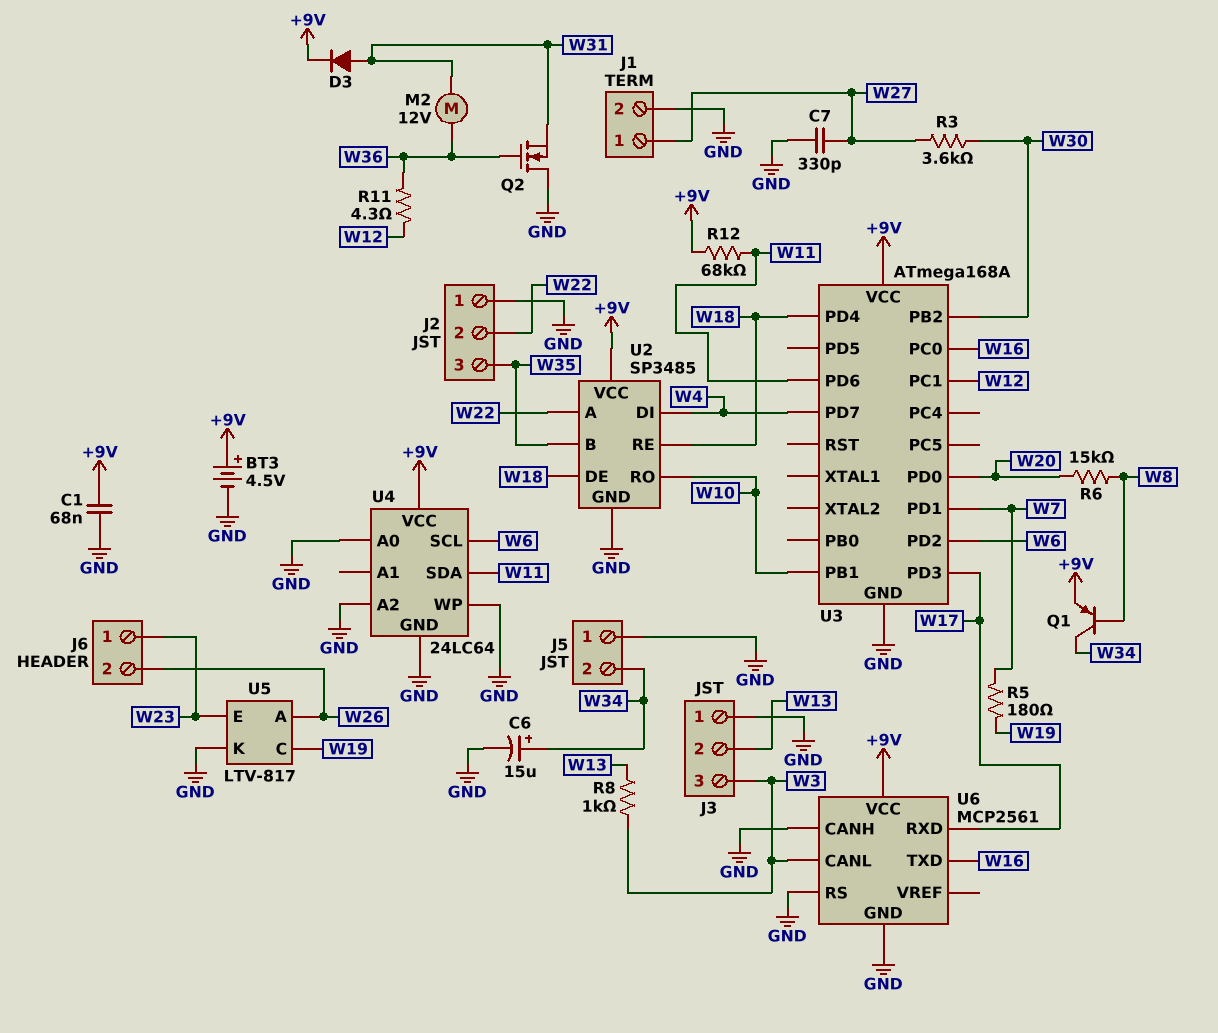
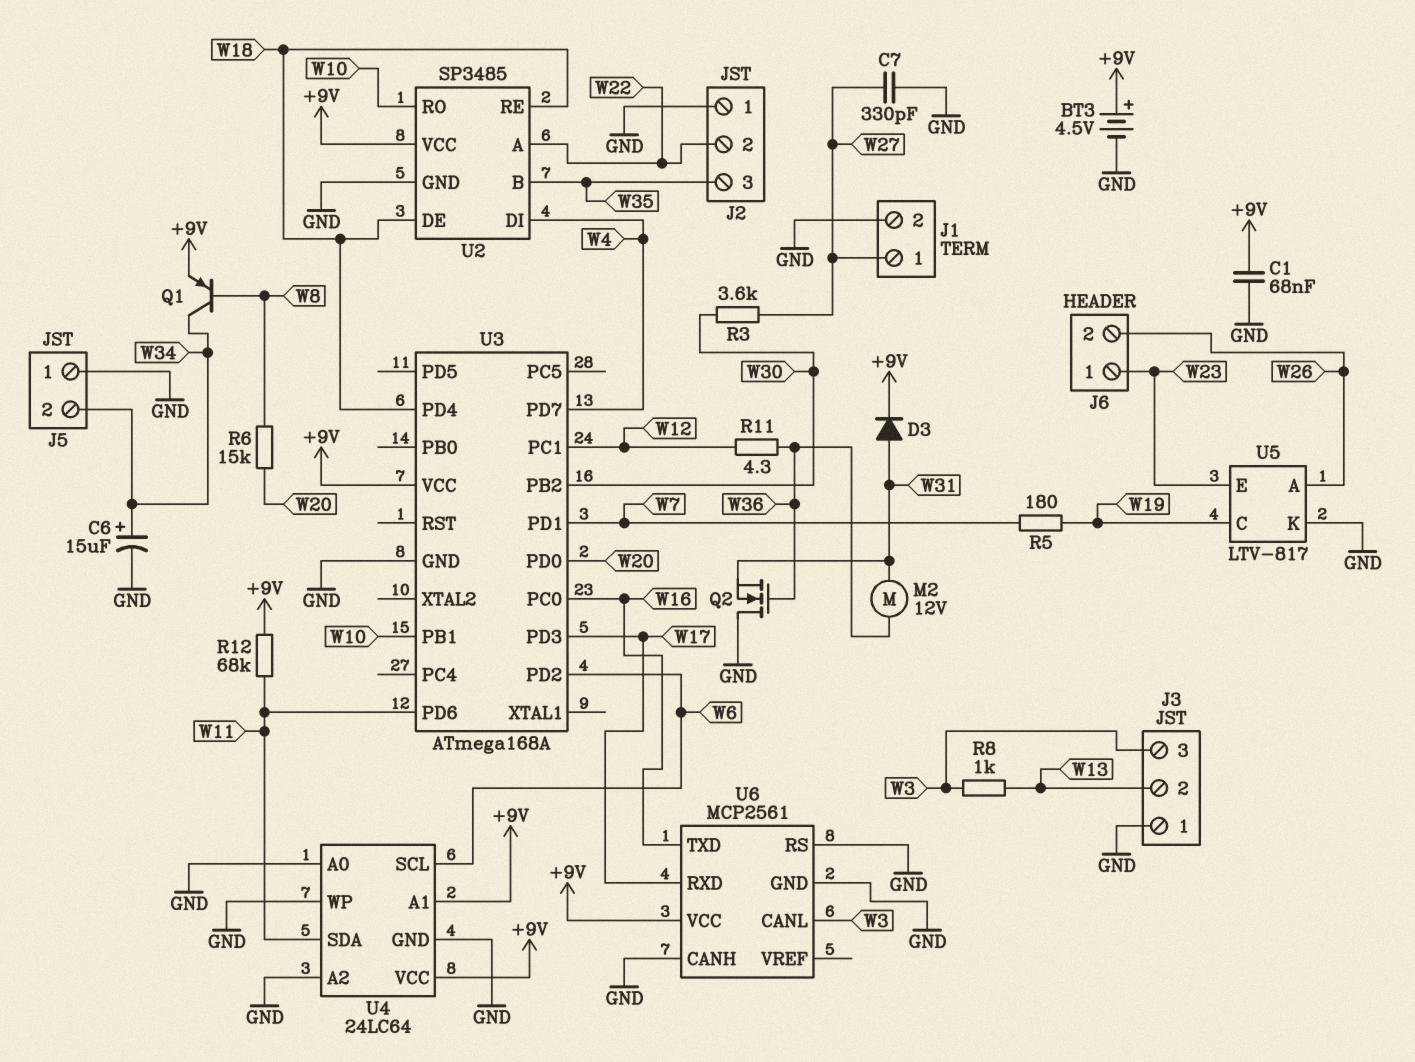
U4 pin A1: none -> +9V

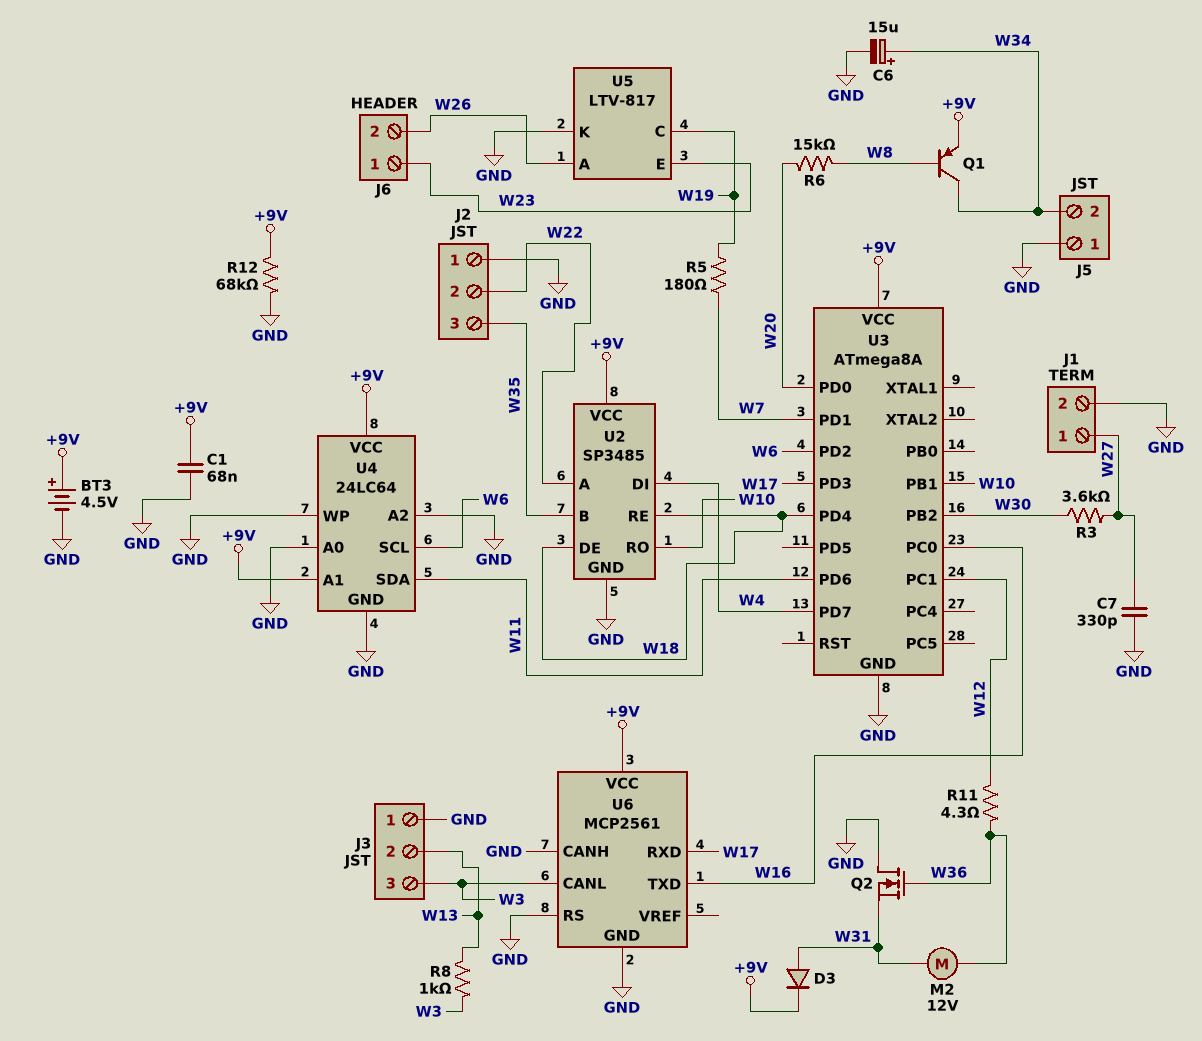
R12: 68k (+9V, W11) -> 68k (+9V, GND)
U3: ATmega168A -> ATmega8A

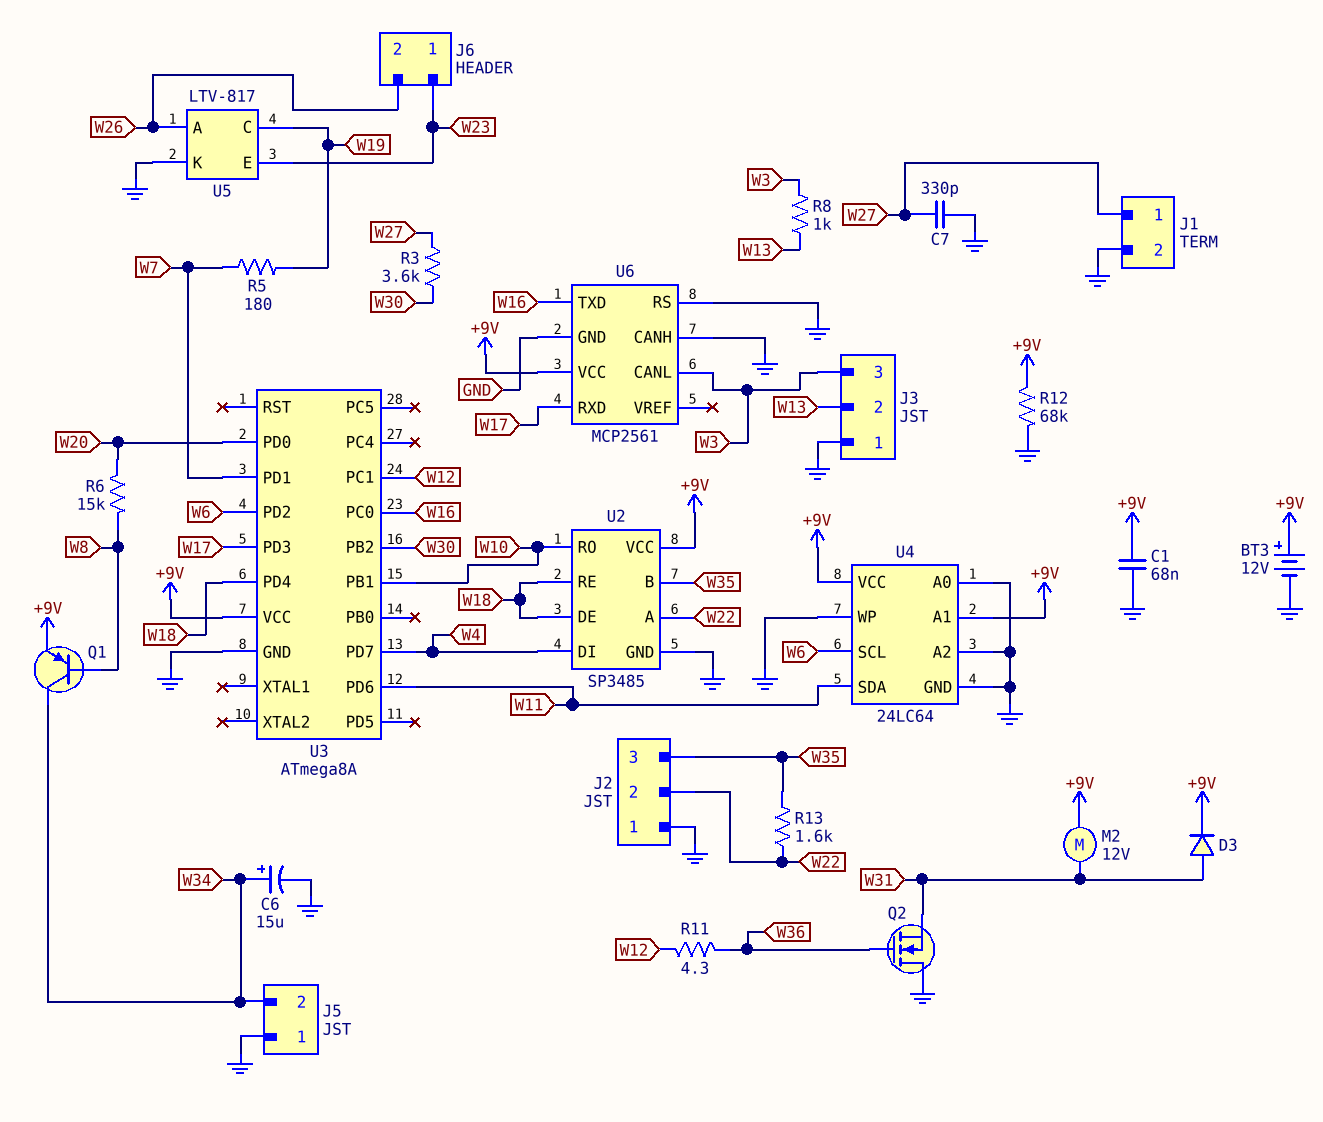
BT3: 4.5V (plus +9V, minus GND) -> 12V (plus +9V, minus GND)
M2: motor 12V (W31, W36) -> motor 12V (+9V, W31)
R13: none -> 1.6k (W22, W35)

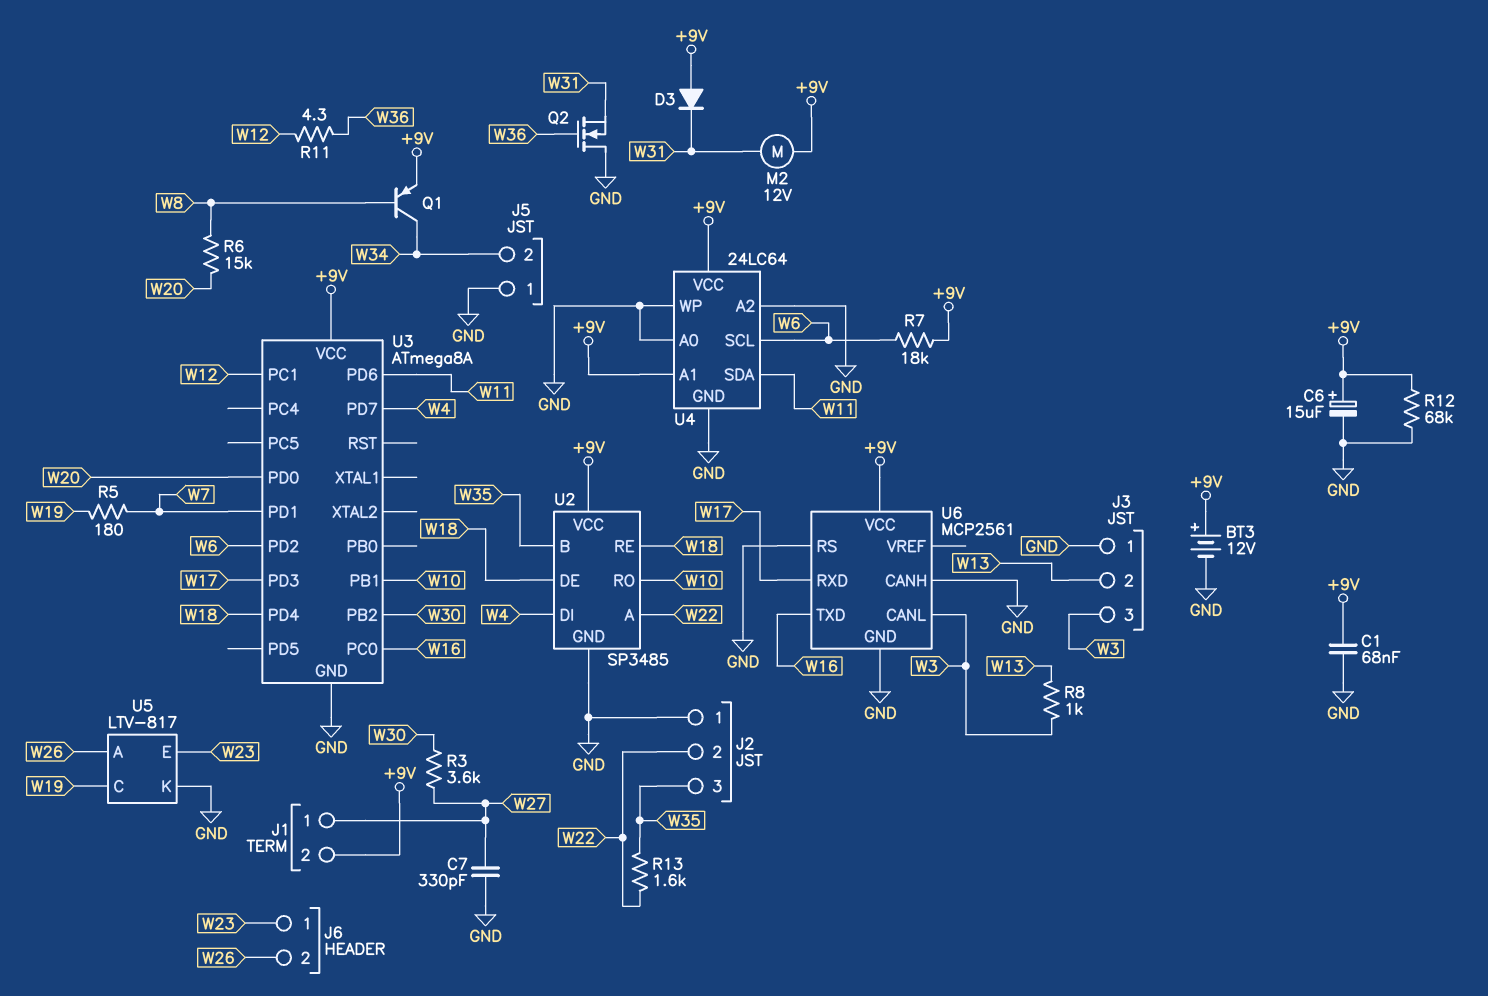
C6: 15uF (plus W34, minus GND) -> 15uF (plus +9V, minus GND)
D3: diode (A W31, K +9V) -> diode (A +9V, K W31)
J1 pin 2: GND -> +9V
R7: none -> 18k (+9V, W6)

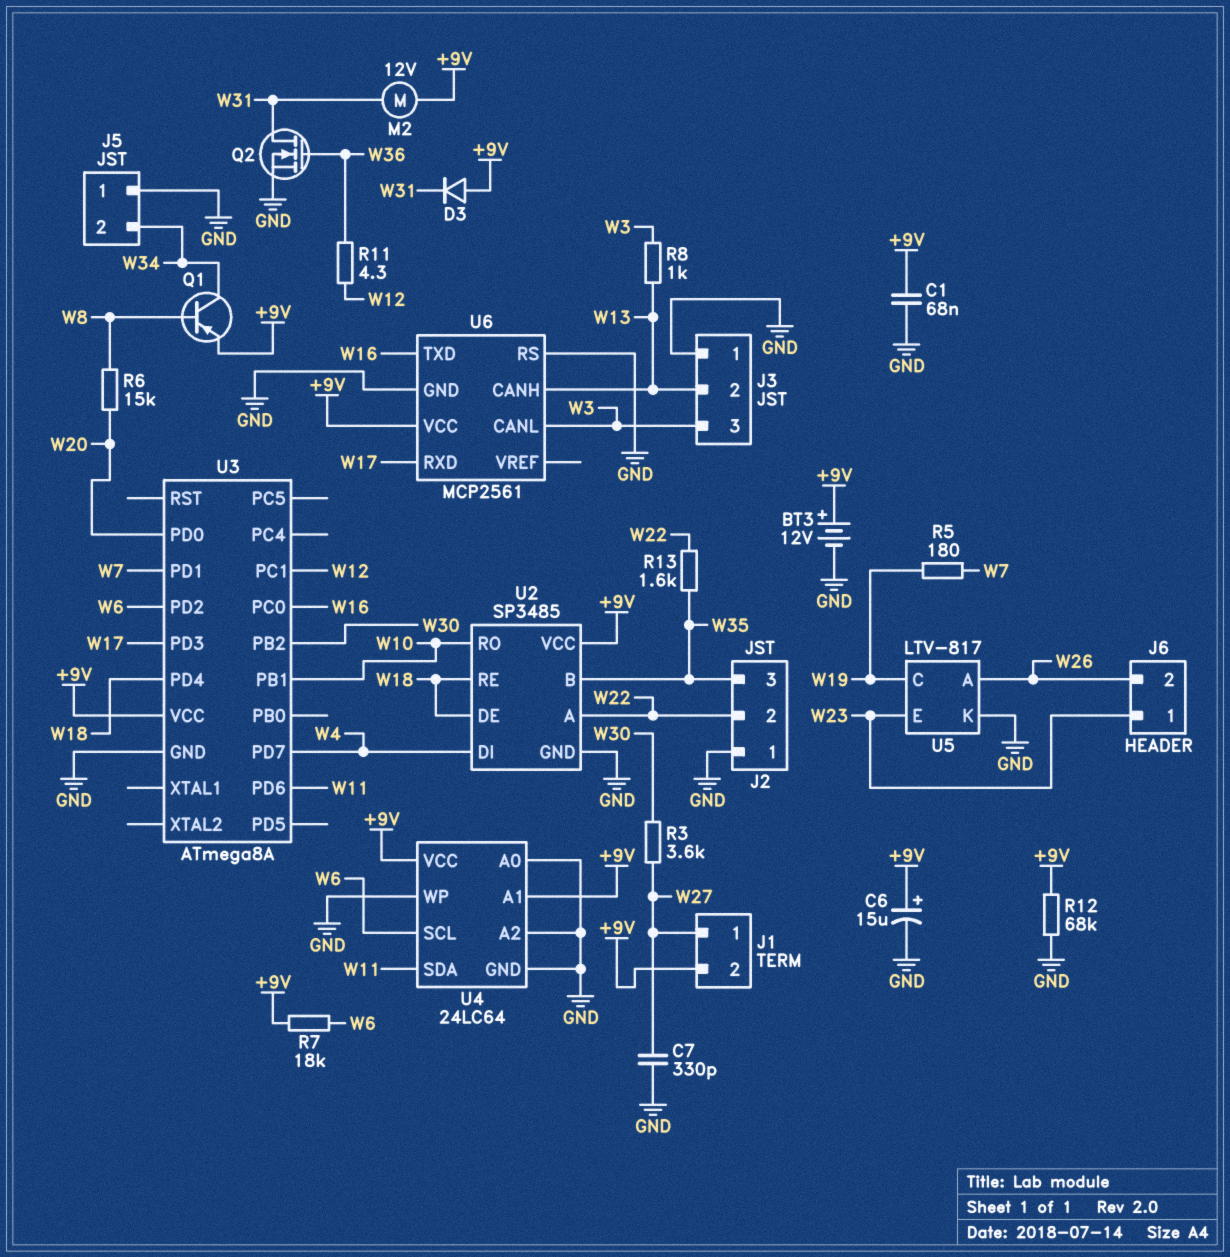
Q2: NMOS (G W36, D GND, S W31) -> NMOS (G W36, D W31, S GND)
U6 pin CANH: GND -> W13

